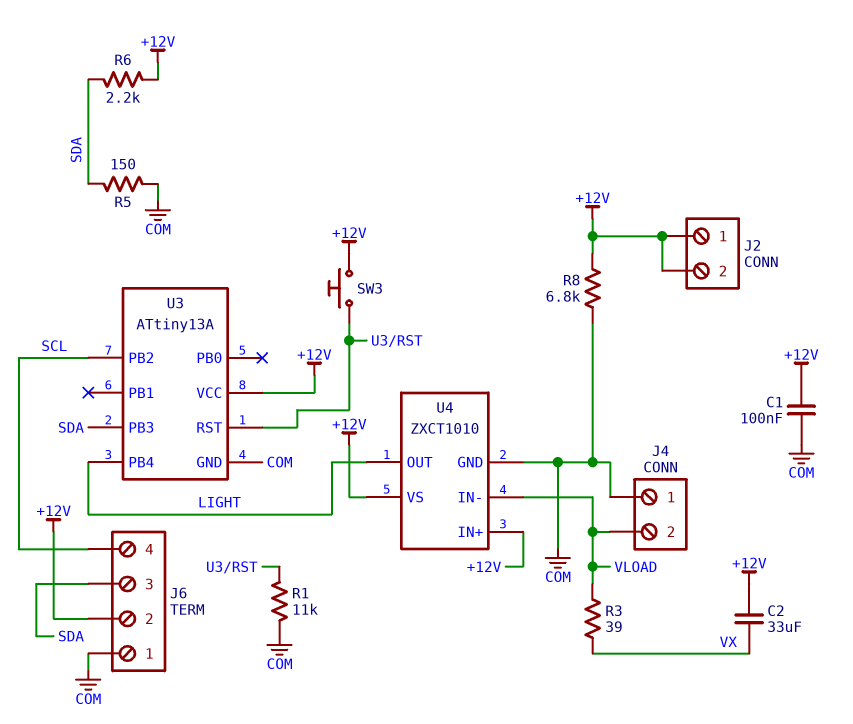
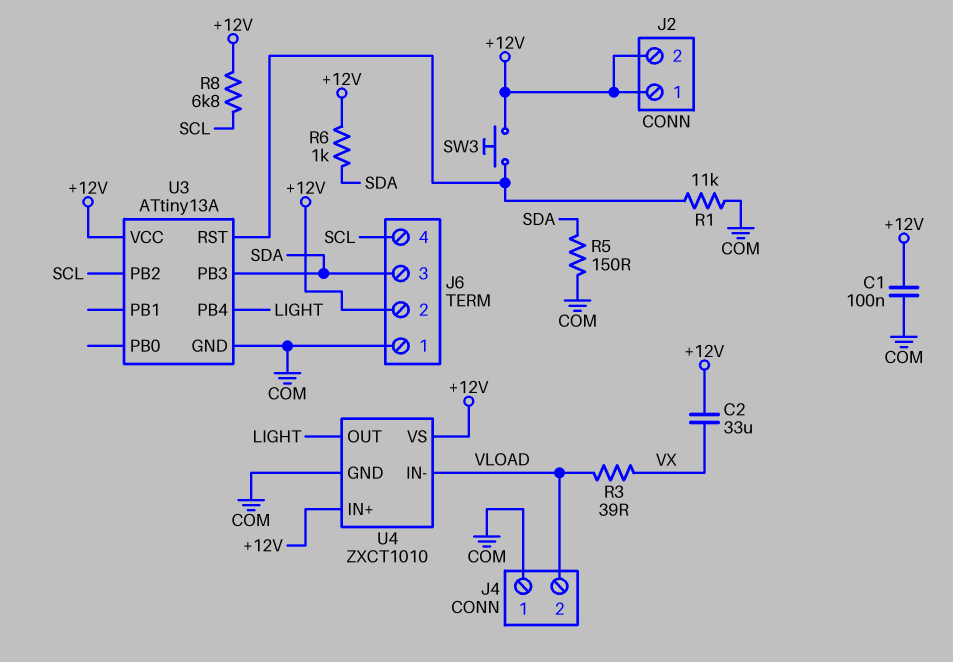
R6: 2.2k (+12V, SDA) -> 1k (+12V, SDA)
R8: 6.8k (+12V, COM) -> 6.8k (+12V, SCL)

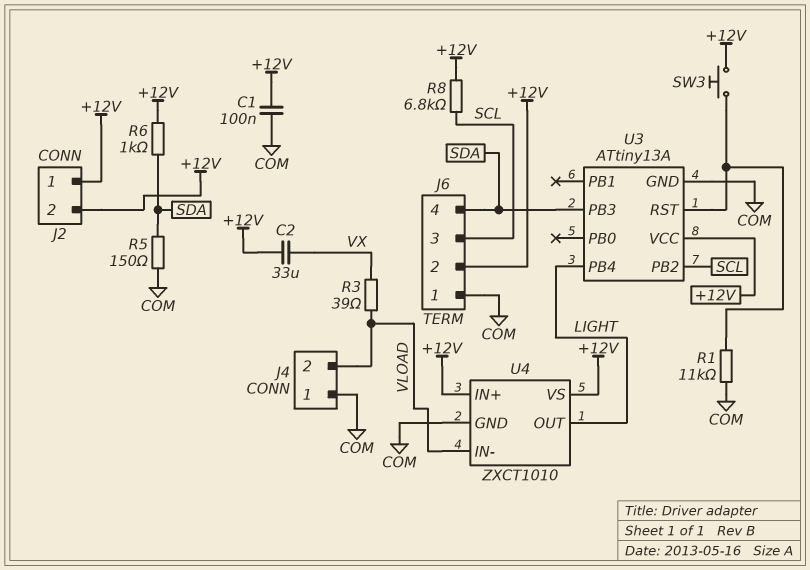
J6 pin 3: SDA -> SCL
J6 pin 4: SCL -> SDA

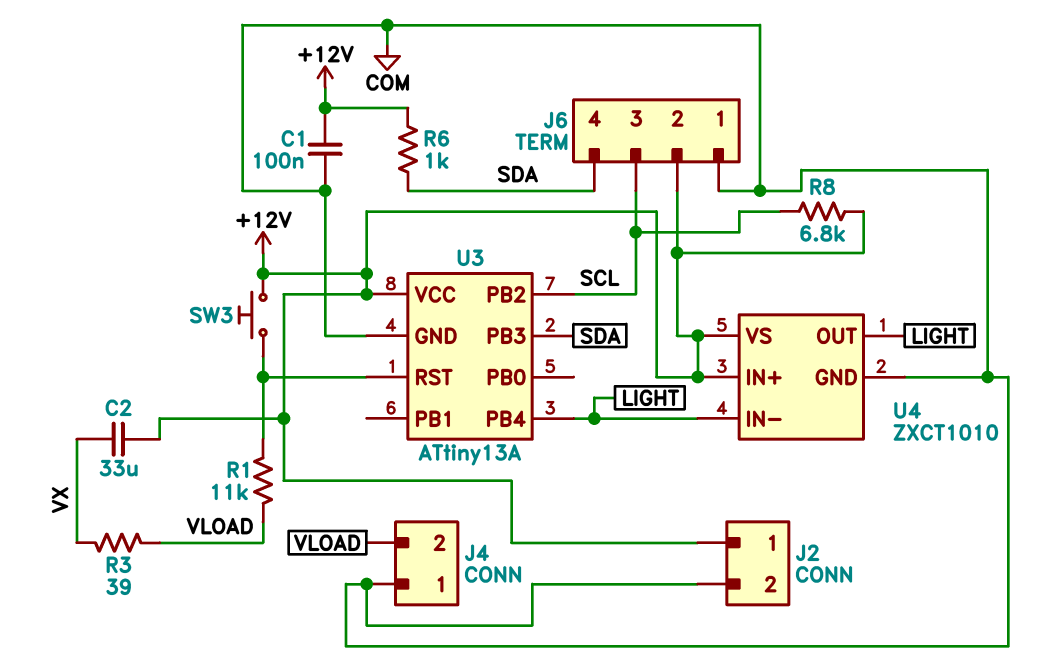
J2 pin 2: +12V -> COM
R1: 11k (COM, U3/RST) -> 11k (U3/RST, VLOAD)
R5: 150 (COM, SDA) -> none
U4 pin IN-: VLOAD -> LIGHT

